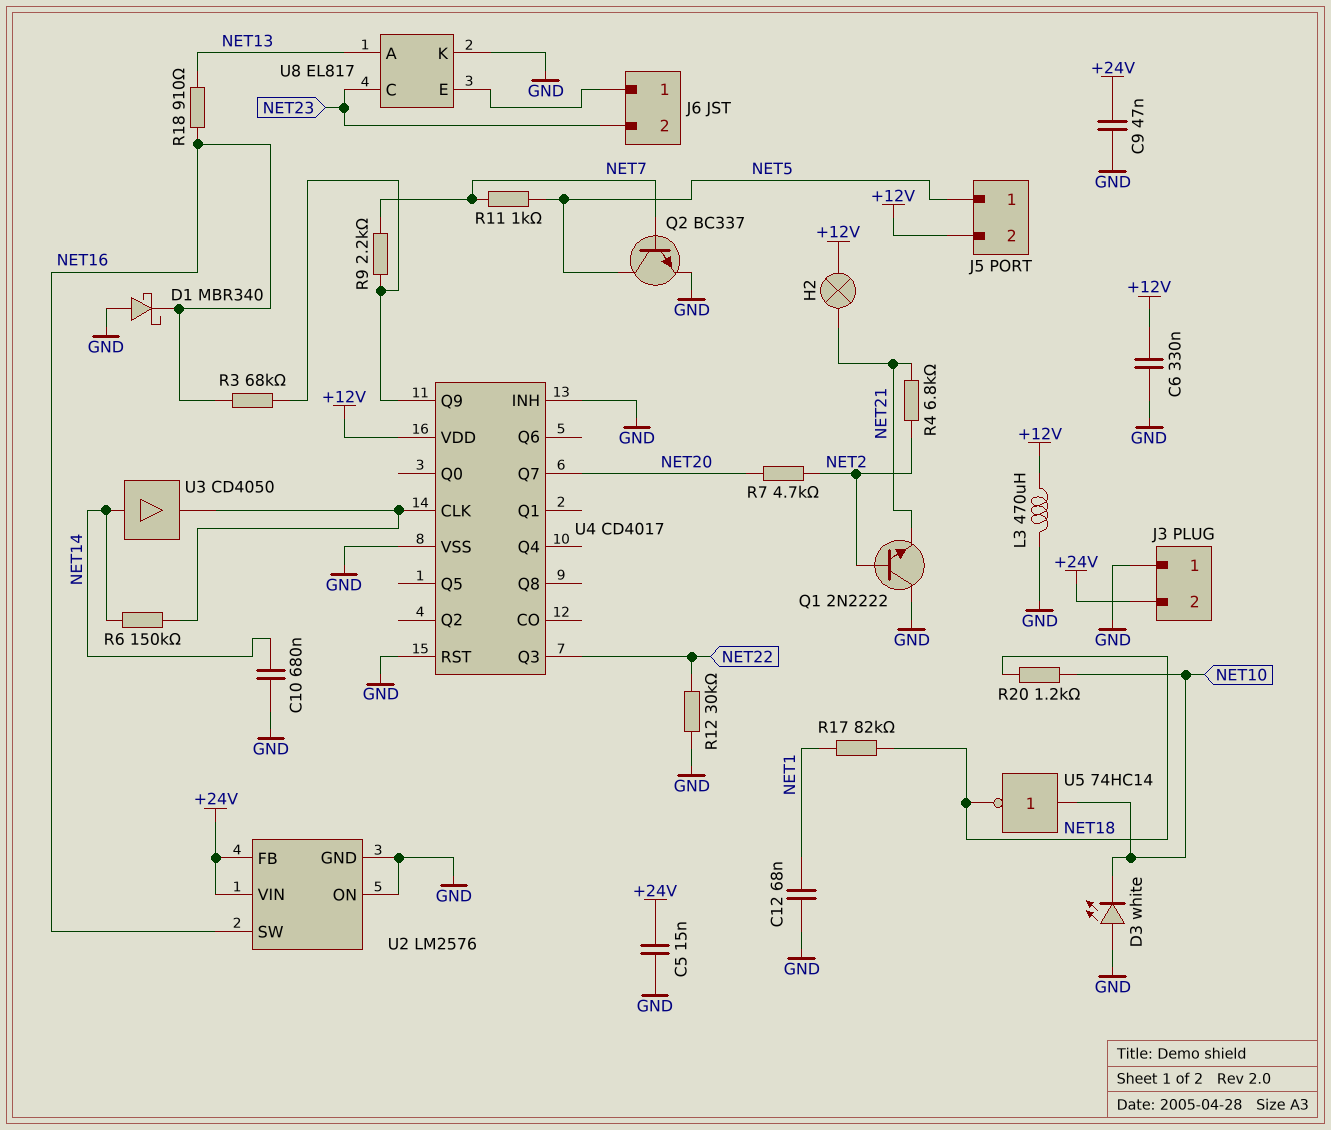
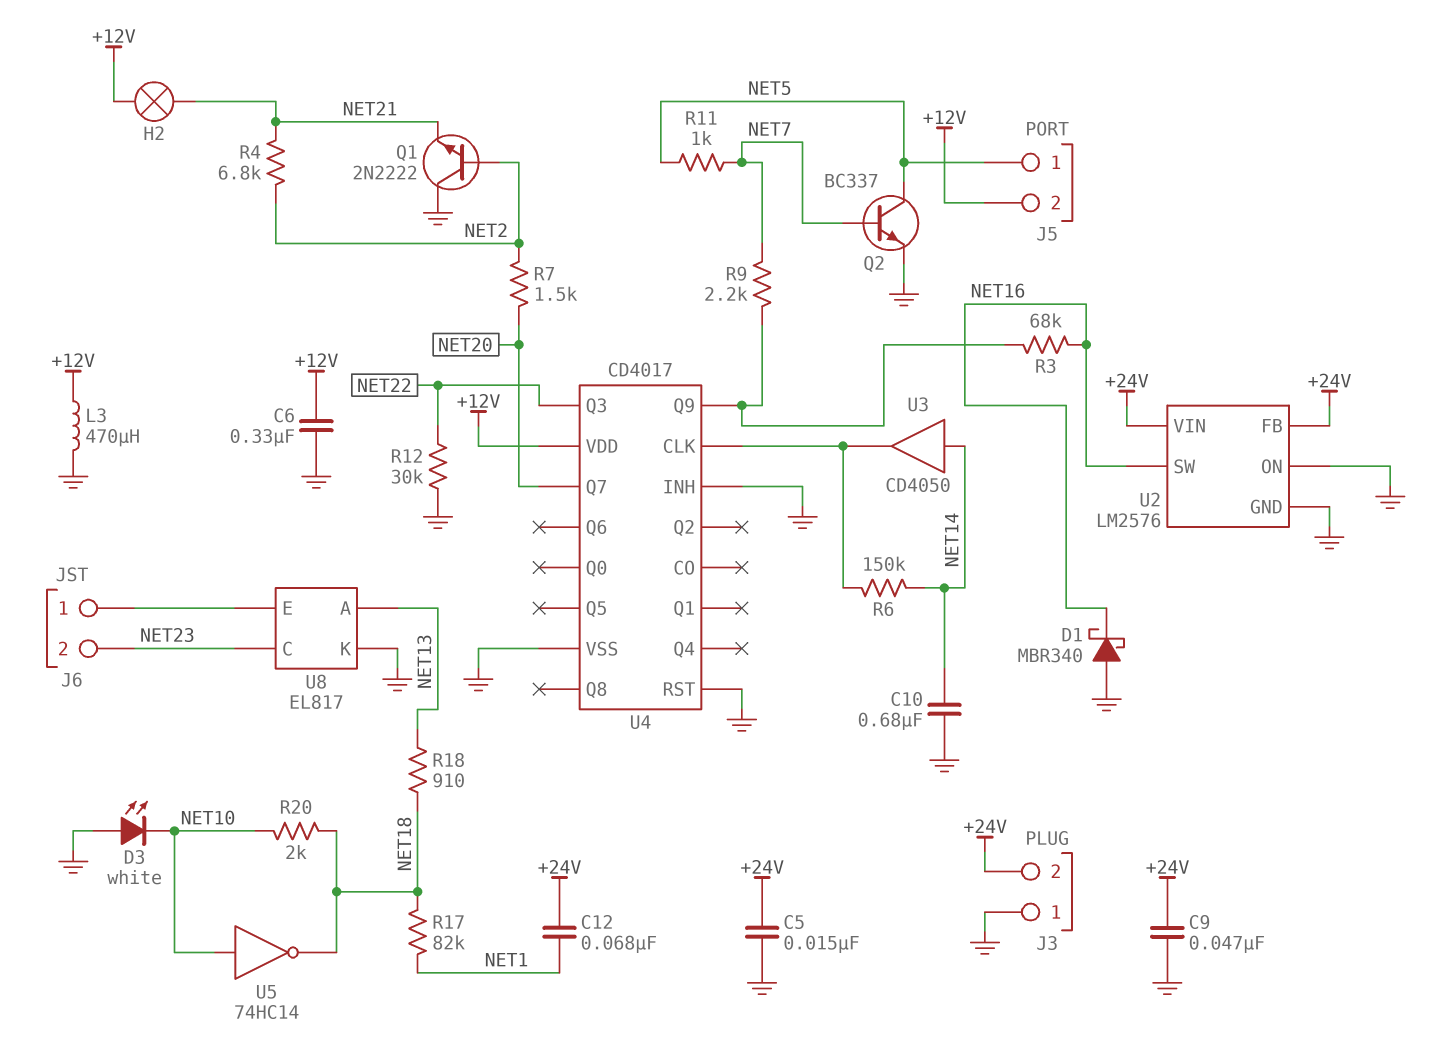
C12: 68nF (GND, NET1) -> 68nF (+24V, NET1)
R7: 4.7k (NET2, NET20) -> 1.5k (NET2, NET20)
R18: 910 (NET13, NET16) -> 910 (NET13, NET18)
R20: 1.2k (NET10, NET18) -> 2k (NET10, NET18)

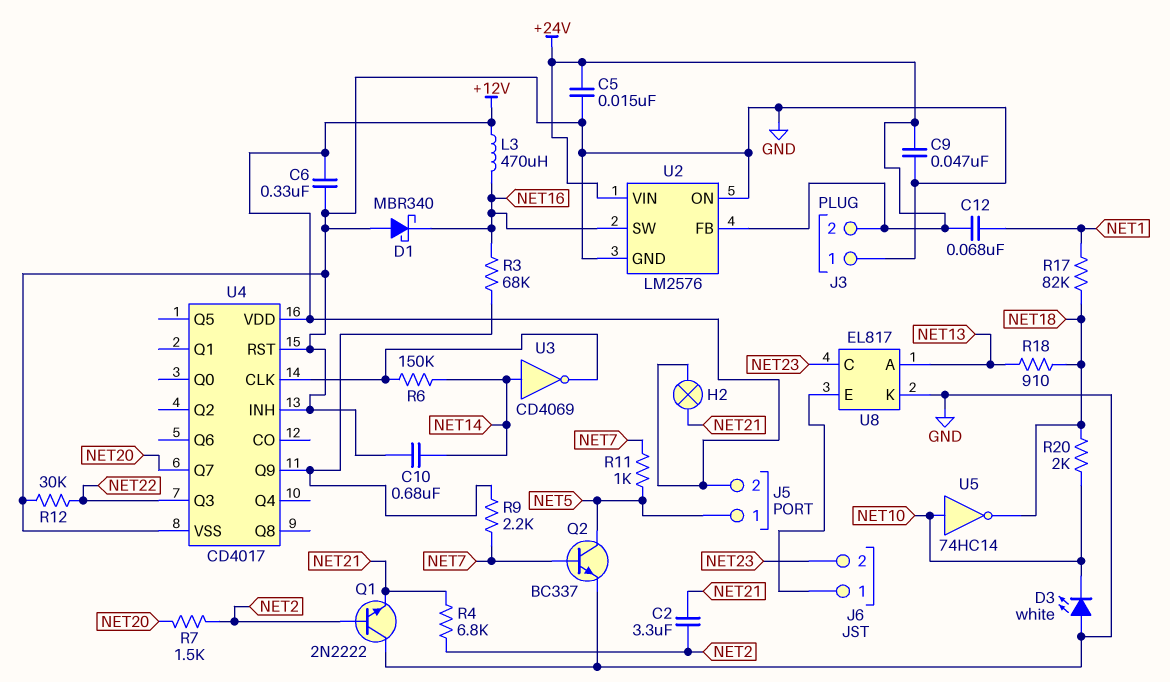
C2: none -> 3.3uF (NET2, NET21)
L3: 470uH (+12V, GND) -> 470uH (+12V, NET16)
U3: buffer CD4050 (in NET14, out U4/CLK) -> NOT CD4069 (in NET14, out U4/CLK)

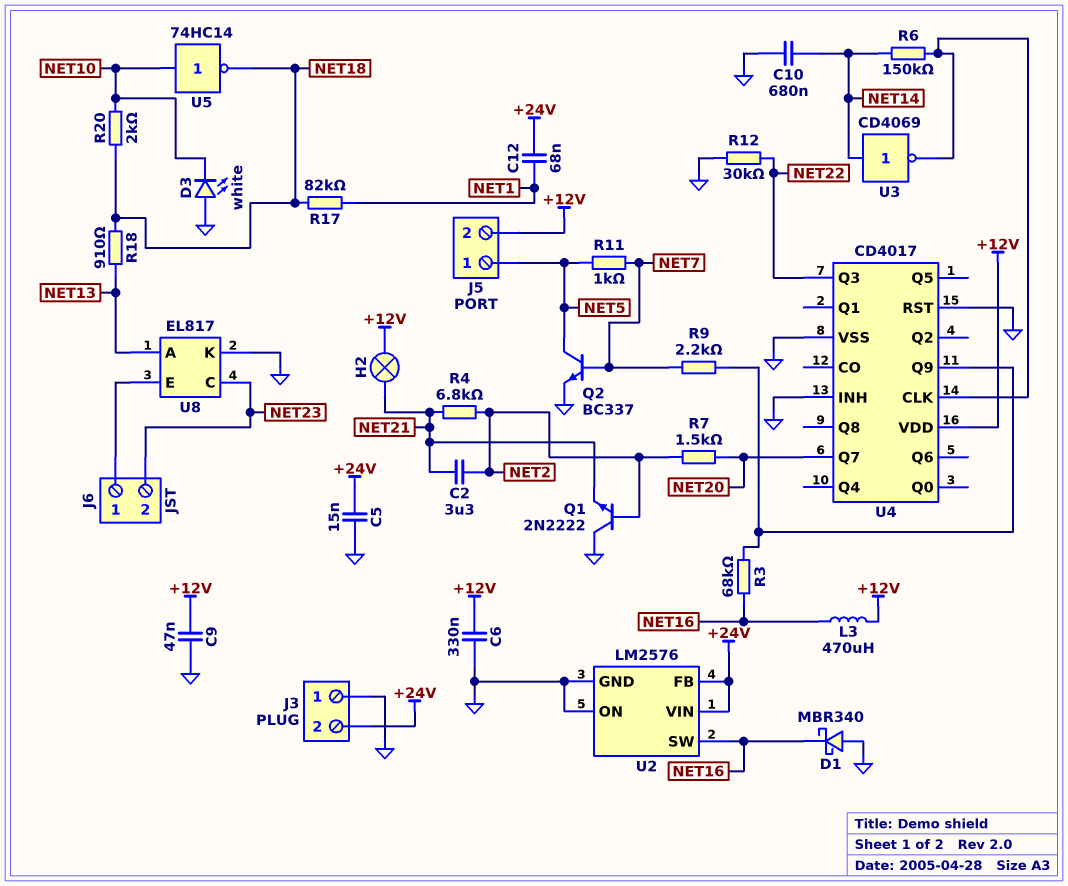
C9: 47nF (+24V, GND) -> 47nF (+12V, GND)

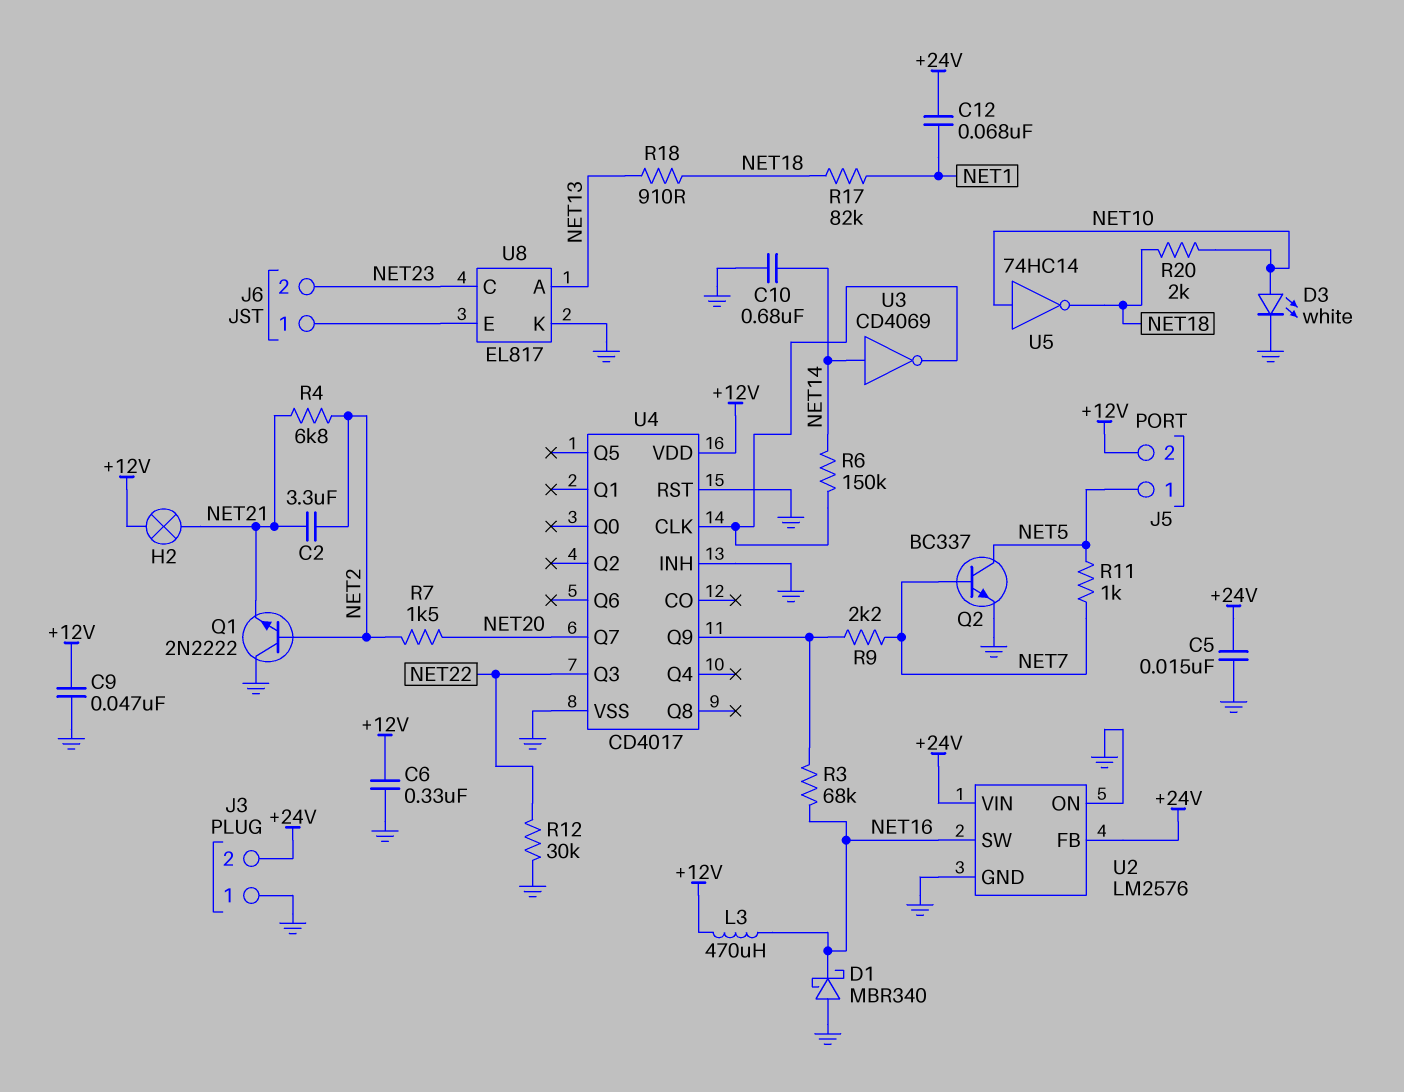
D3: LED white (A GND, K NET10) -> LED white (A NET10, K GND)

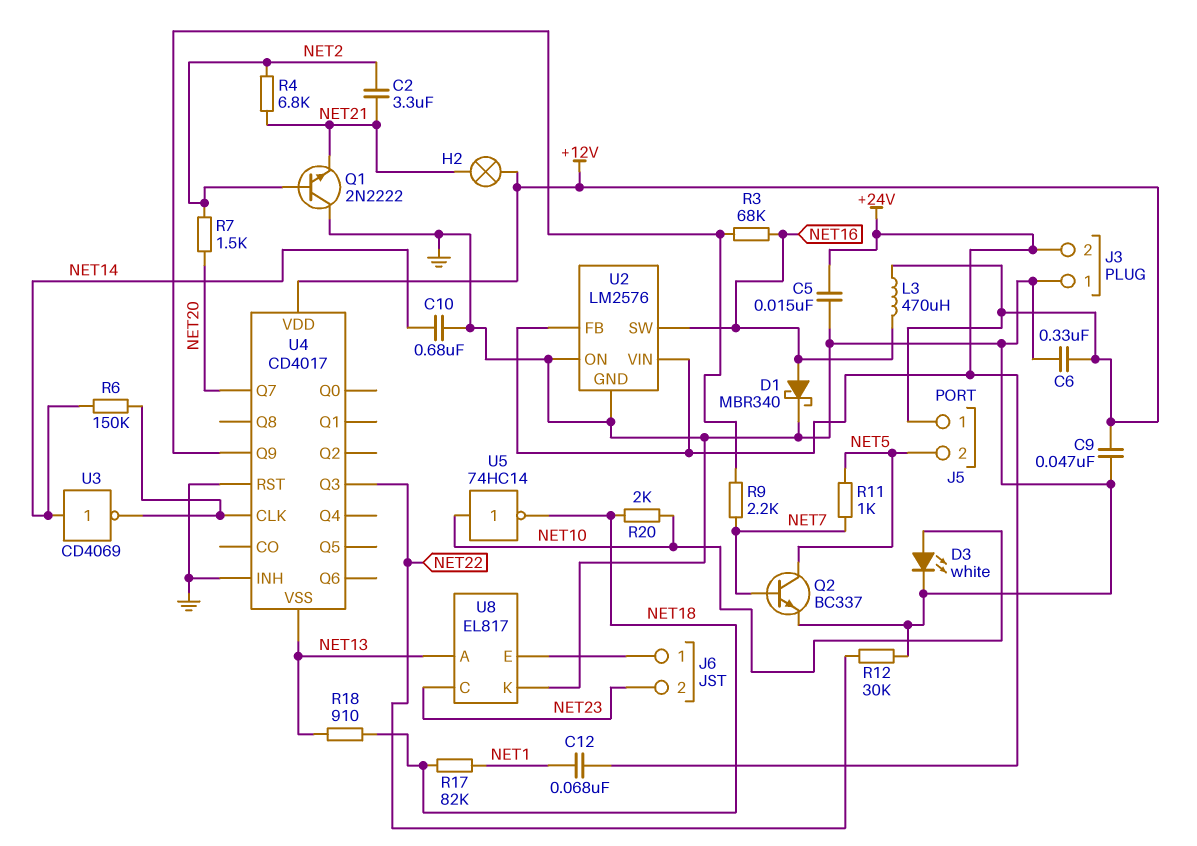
D1: schottky MBR340 (A GND, K NET16) -> schottky MBR340 (A NET16, K GND)
J5 pin 1: NET5 -> +12V
J5 pin 2: +12V -> NET5
U4 pin VSS: GND -> NET13

